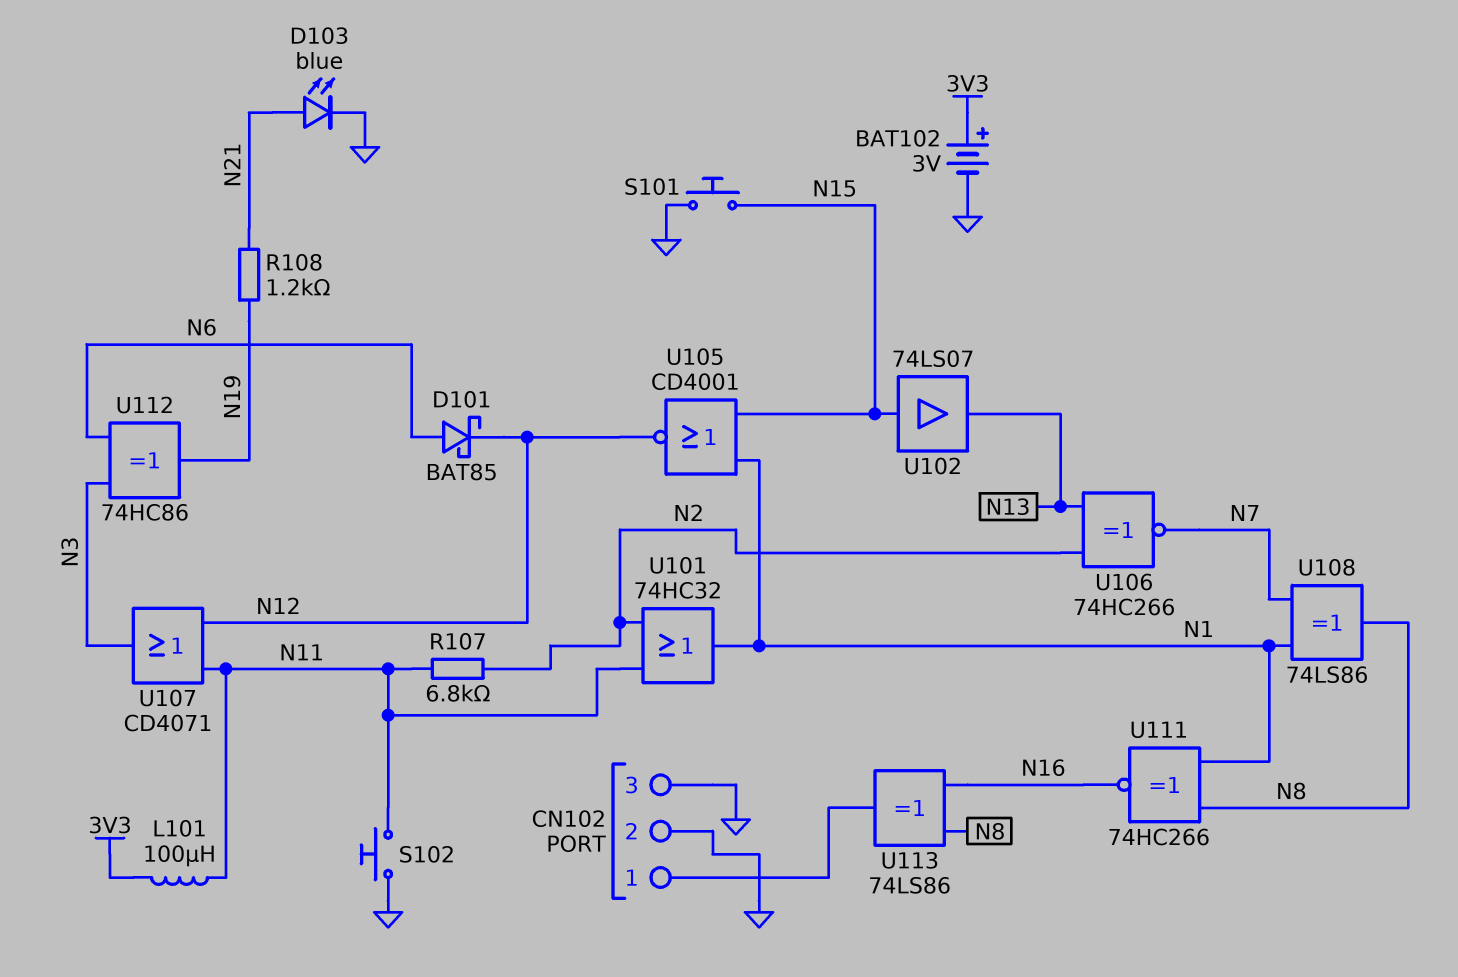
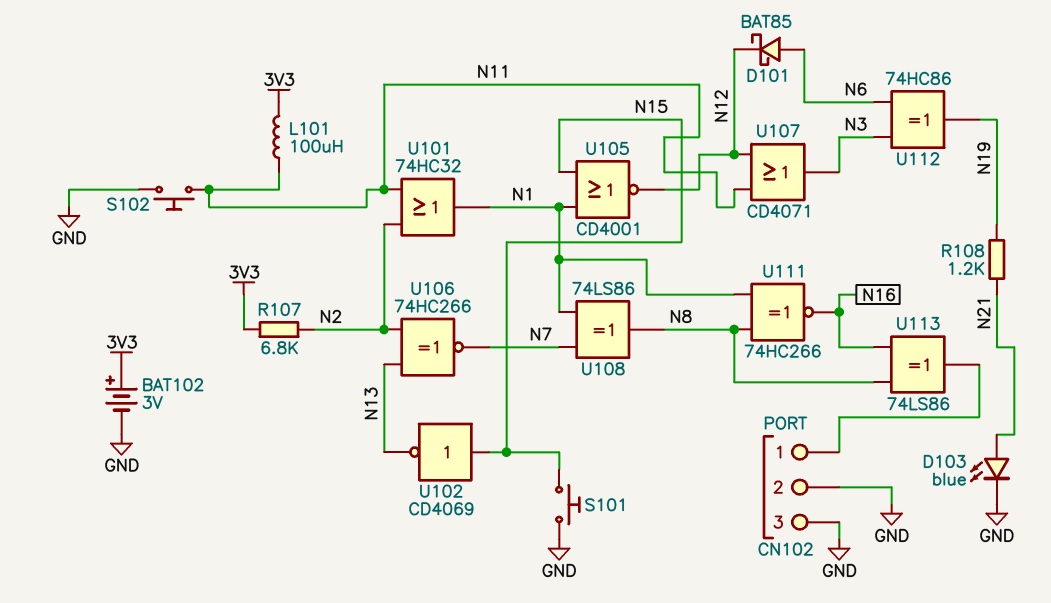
R107: 6.8k (N2, N11) -> 6.8k (3V3, N2)
U102: buffer 74LS07 (in N15, out N13) -> NOT CD4069 (in N15, out N13)

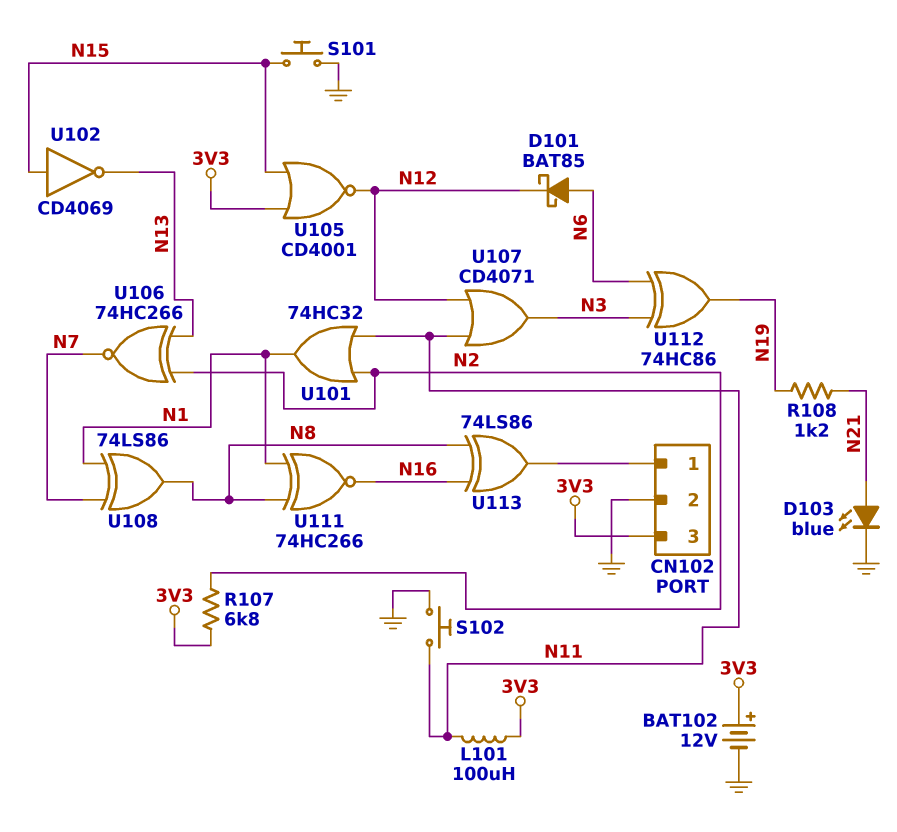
BAT102: 3V (plus 3V3, minus GND) -> 12V (plus 3V3, minus GND)
CN102 pin 3: GND -> 3V3
U105: NOR CD4001 (in N1, in N15, out N12) -> NOR CD4001 (in 3V3, in N15, out N12)

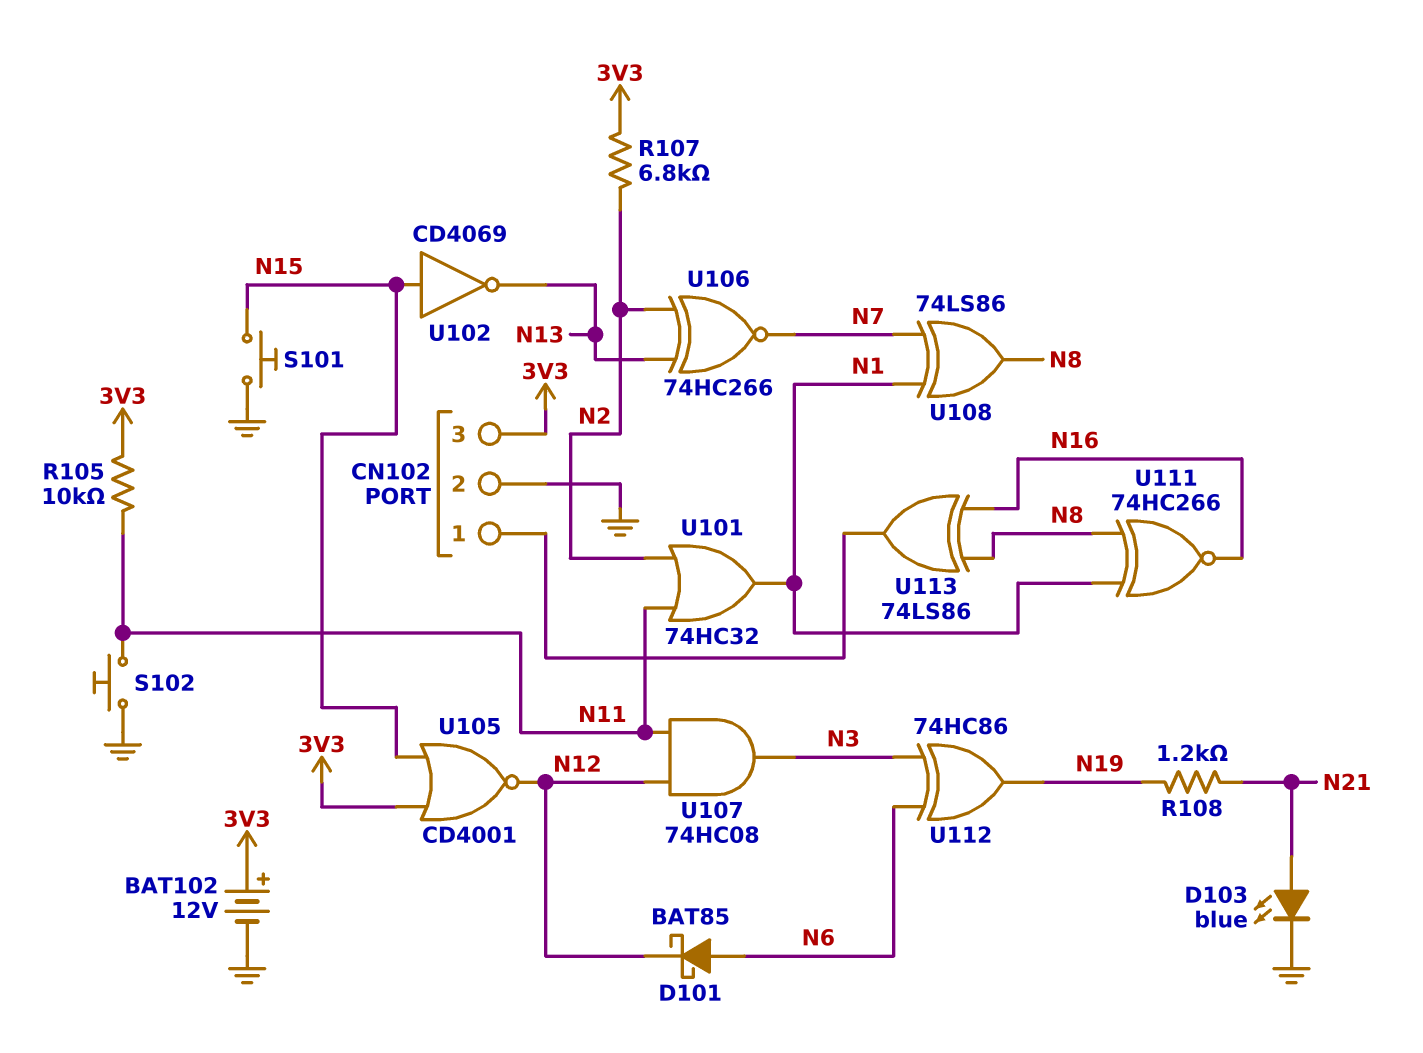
L101: 100uH (3V3, N11) -> none
R105: none -> 10k (3V3, N11)
U107: OR CD4071 (in N11, in N12, out N3) -> AND 74HC08 (in N11, in N12, out N3)

